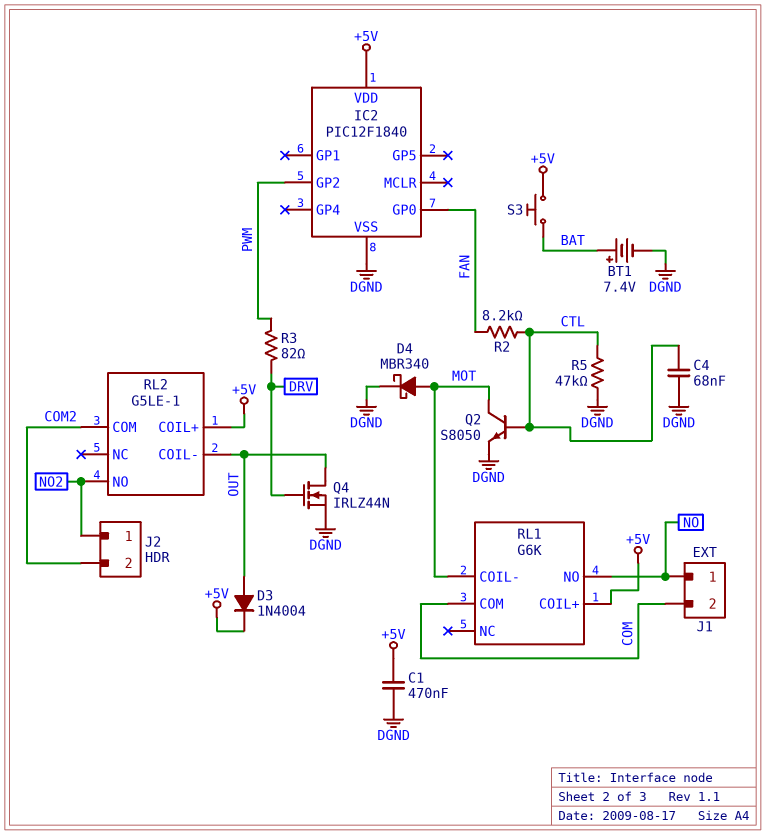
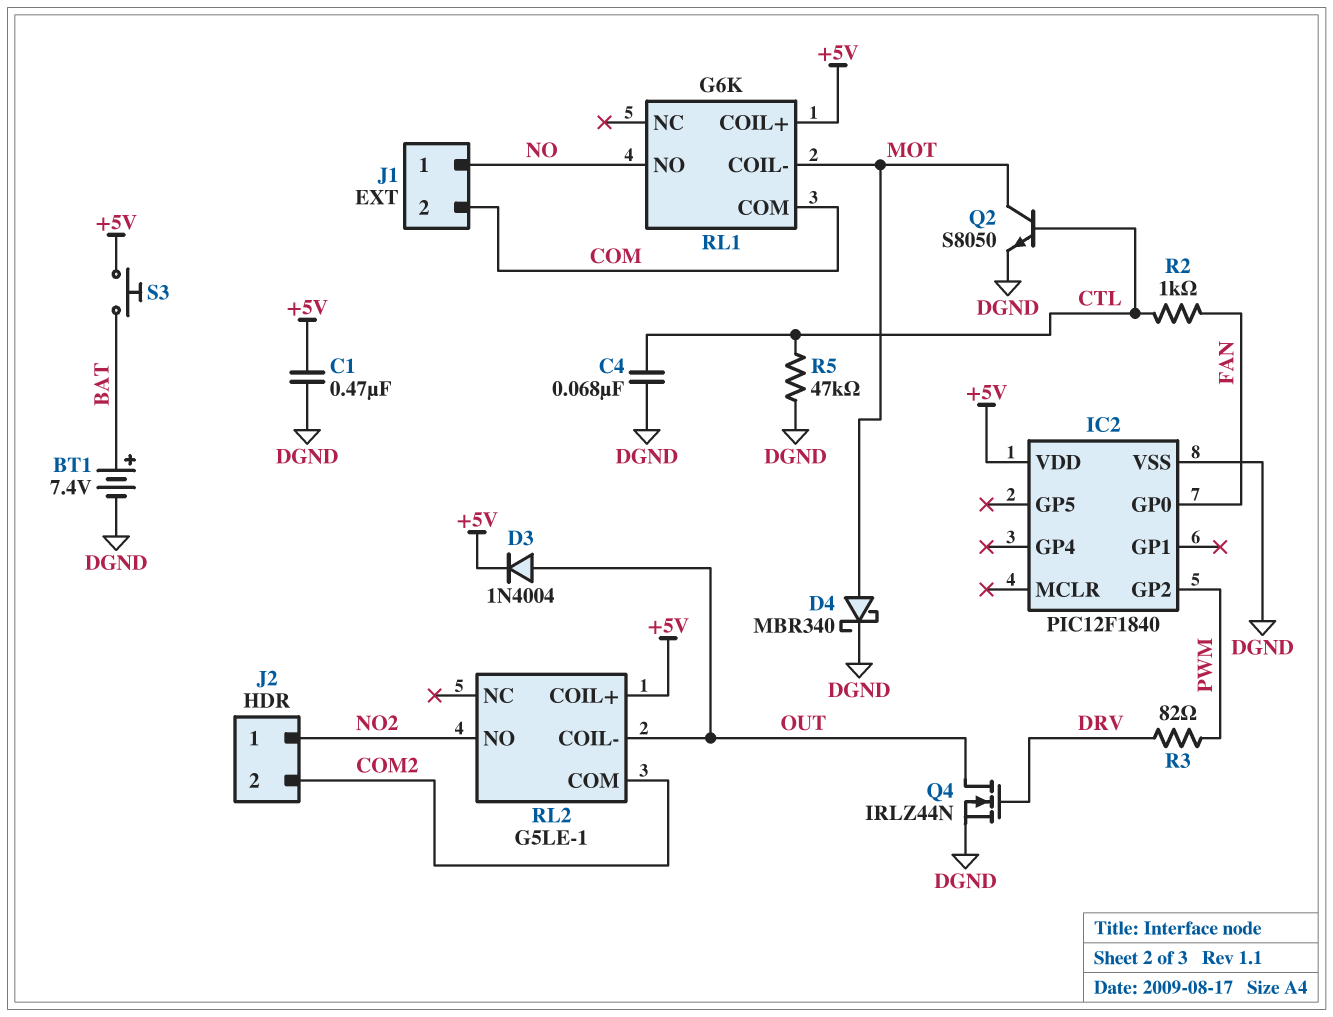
R2: 8.2k (CTL, FAN) -> 1k (CTL, FAN)

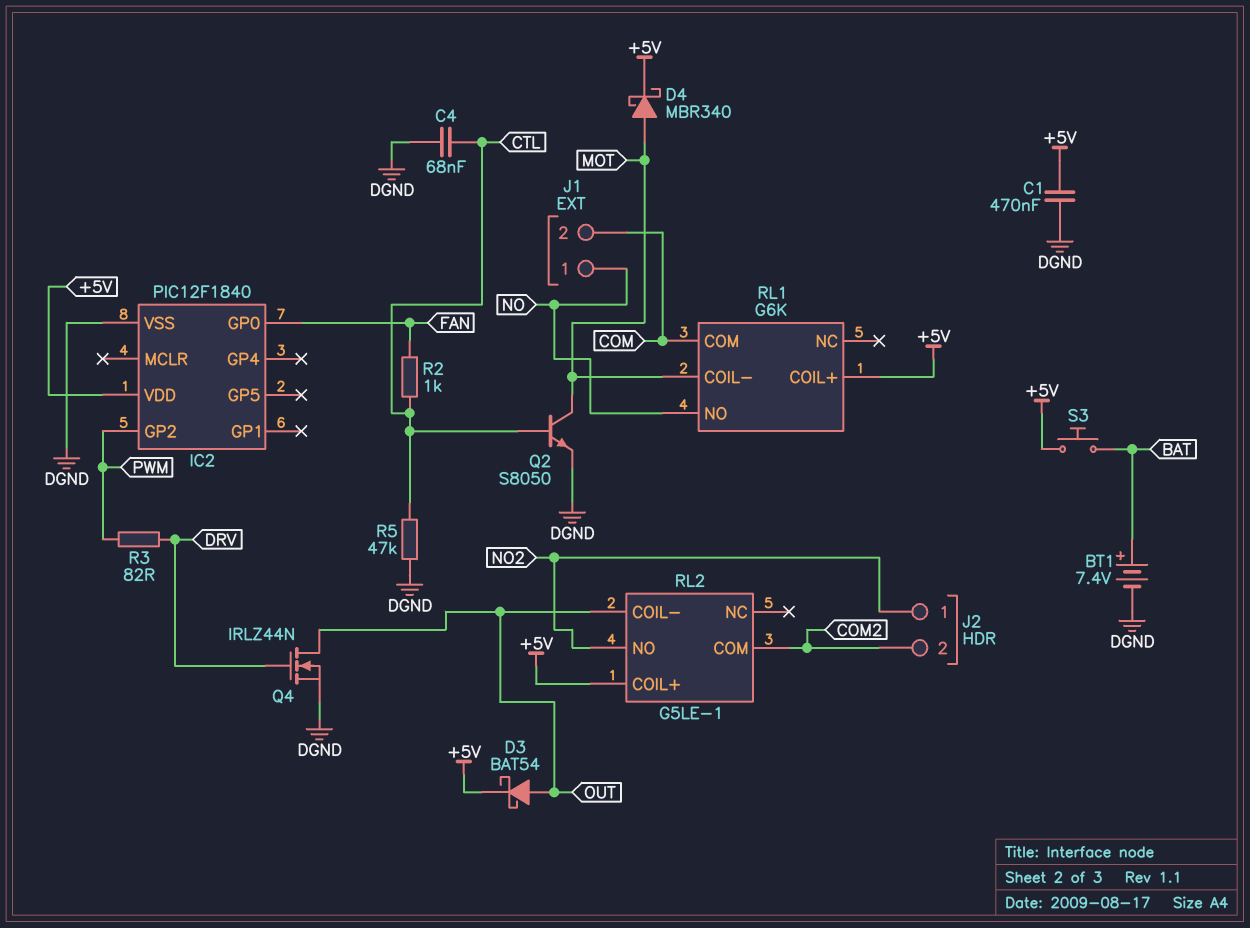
D3: diode 1N4004 (A OUT, K +5V) -> schottky BAT54 (A OUT, K +5V)
D4: schottky MBR340 (A MOT, K DGND) -> schottky MBR340 (A MOT, K +5V)

